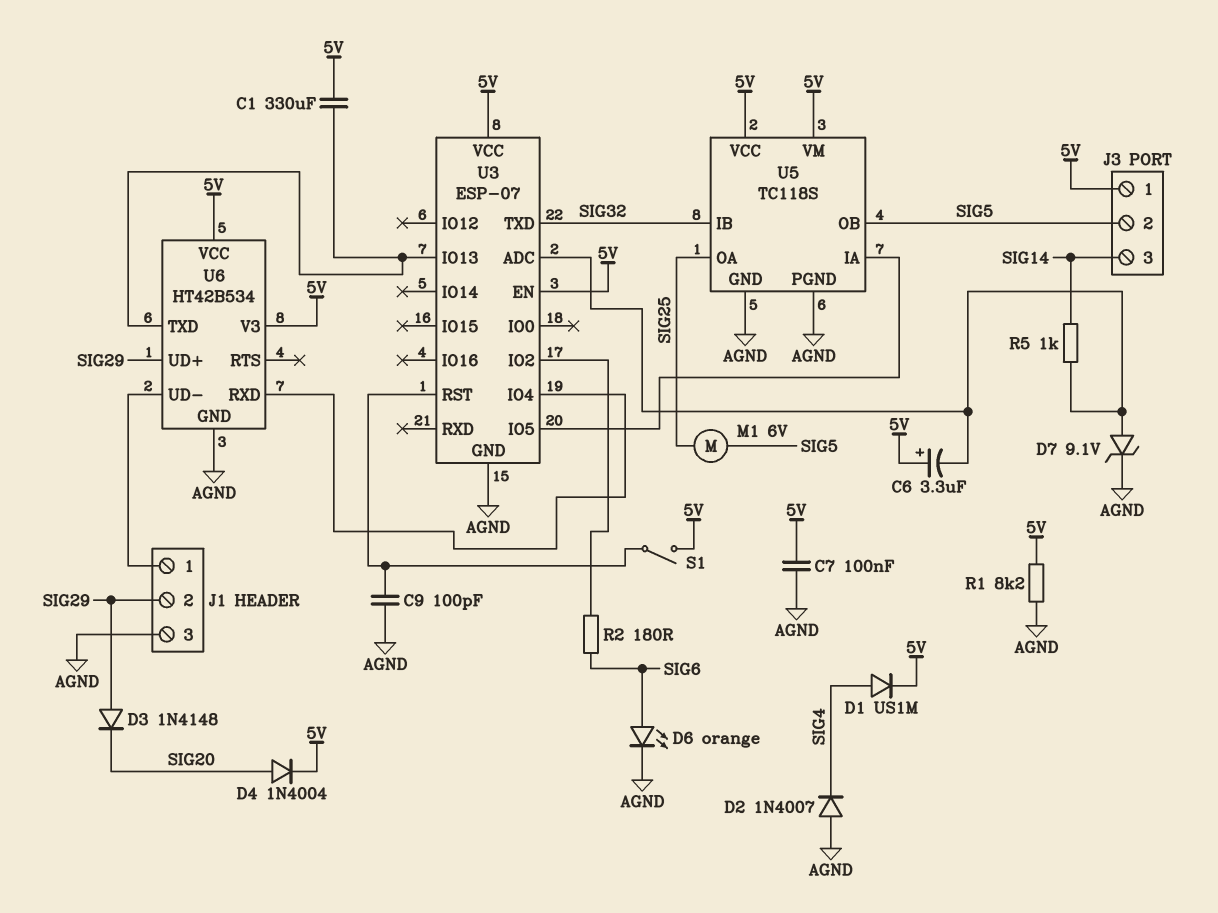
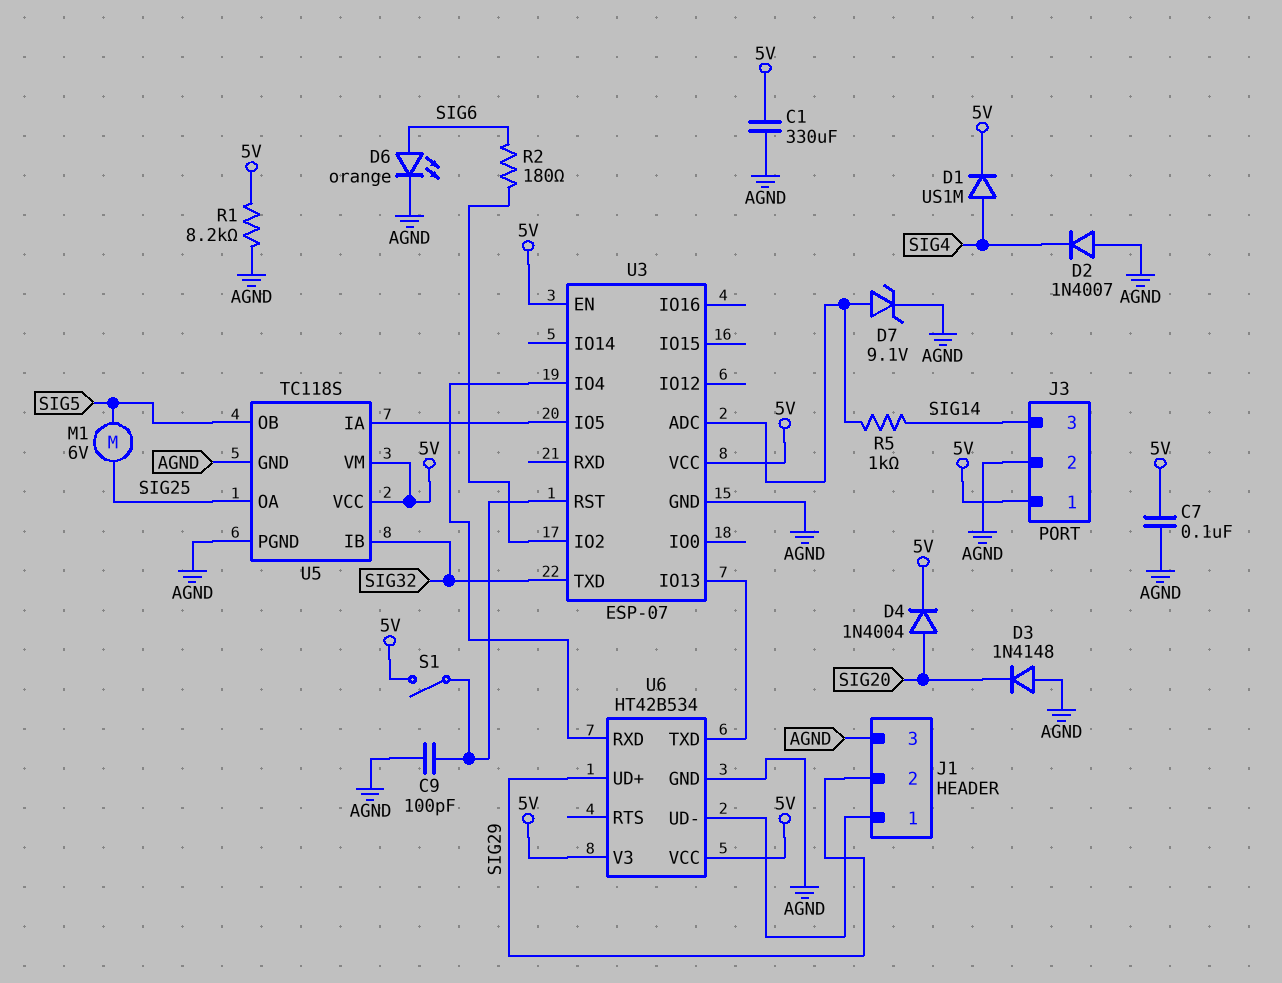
C1: 330uF (5V, U3/IO13) -> 330uF (5V, AGND)
C6: 3.3uF (plus 5V, minus U3/ADC) -> none
D3: diode 1N4148 (A SIG29, K SIG20) -> diode 1N4148 (A AGND, K SIG20)
J3 pin 2: SIG5 -> AGND

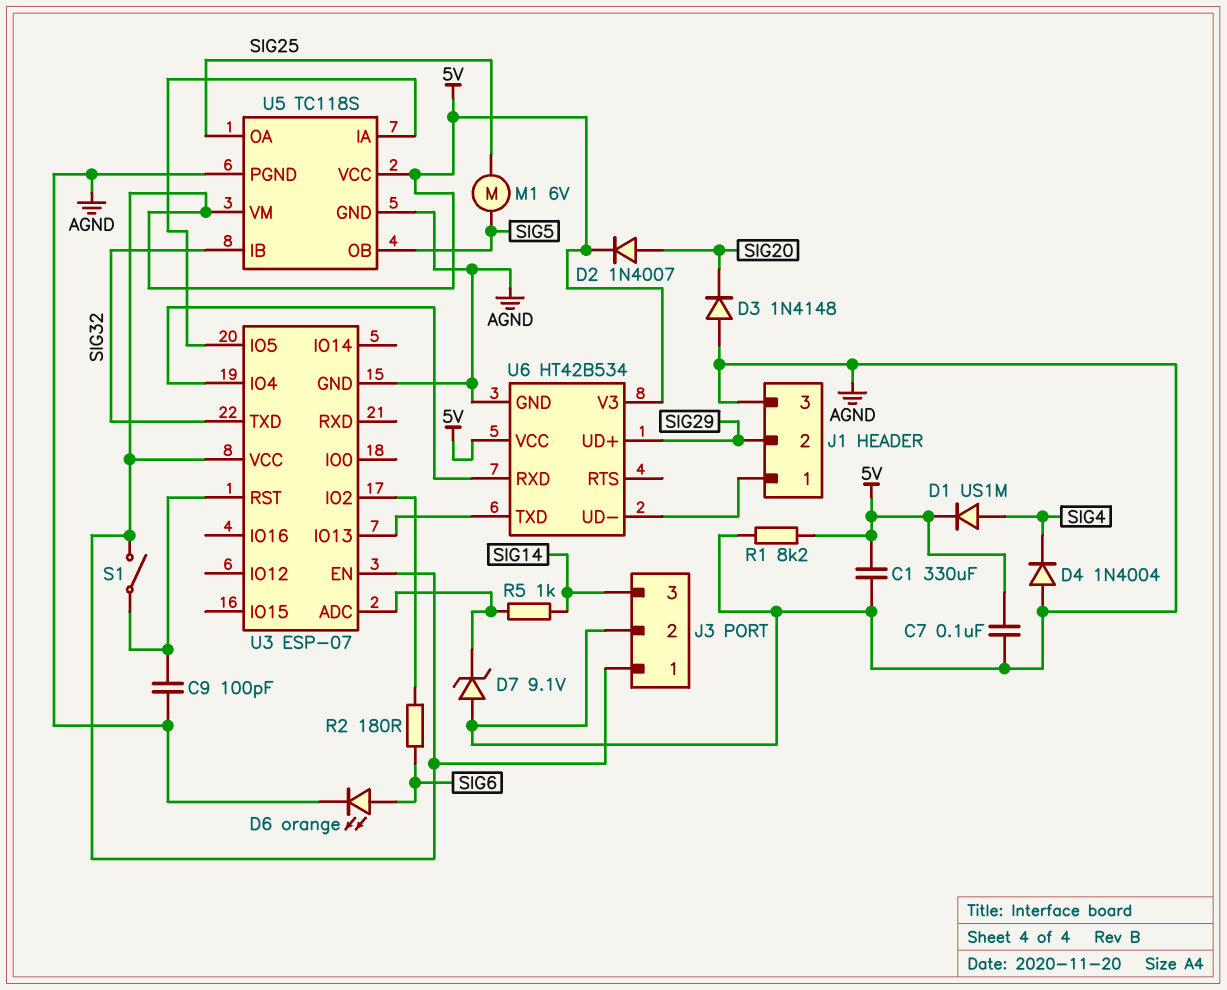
D2: diode 1N4007 (A AGND, K SIG4) -> diode 1N4007 (A SIG20, K 5V)
D4: diode 1N4004 (A SIG20, K 5V) -> diode 1N4004 (A AGND, K SIG4)
D7: zener 9.1V (A U3/ADC, K AGND) -> zener 9.1V (A AGND, K U3/ADC)

